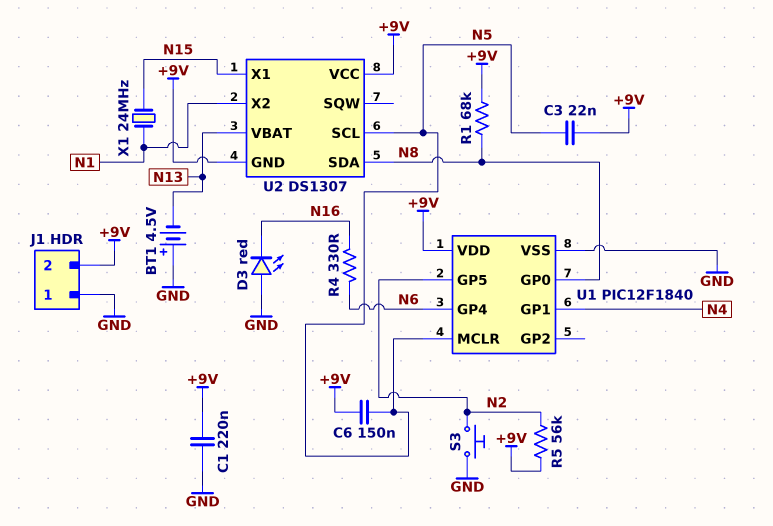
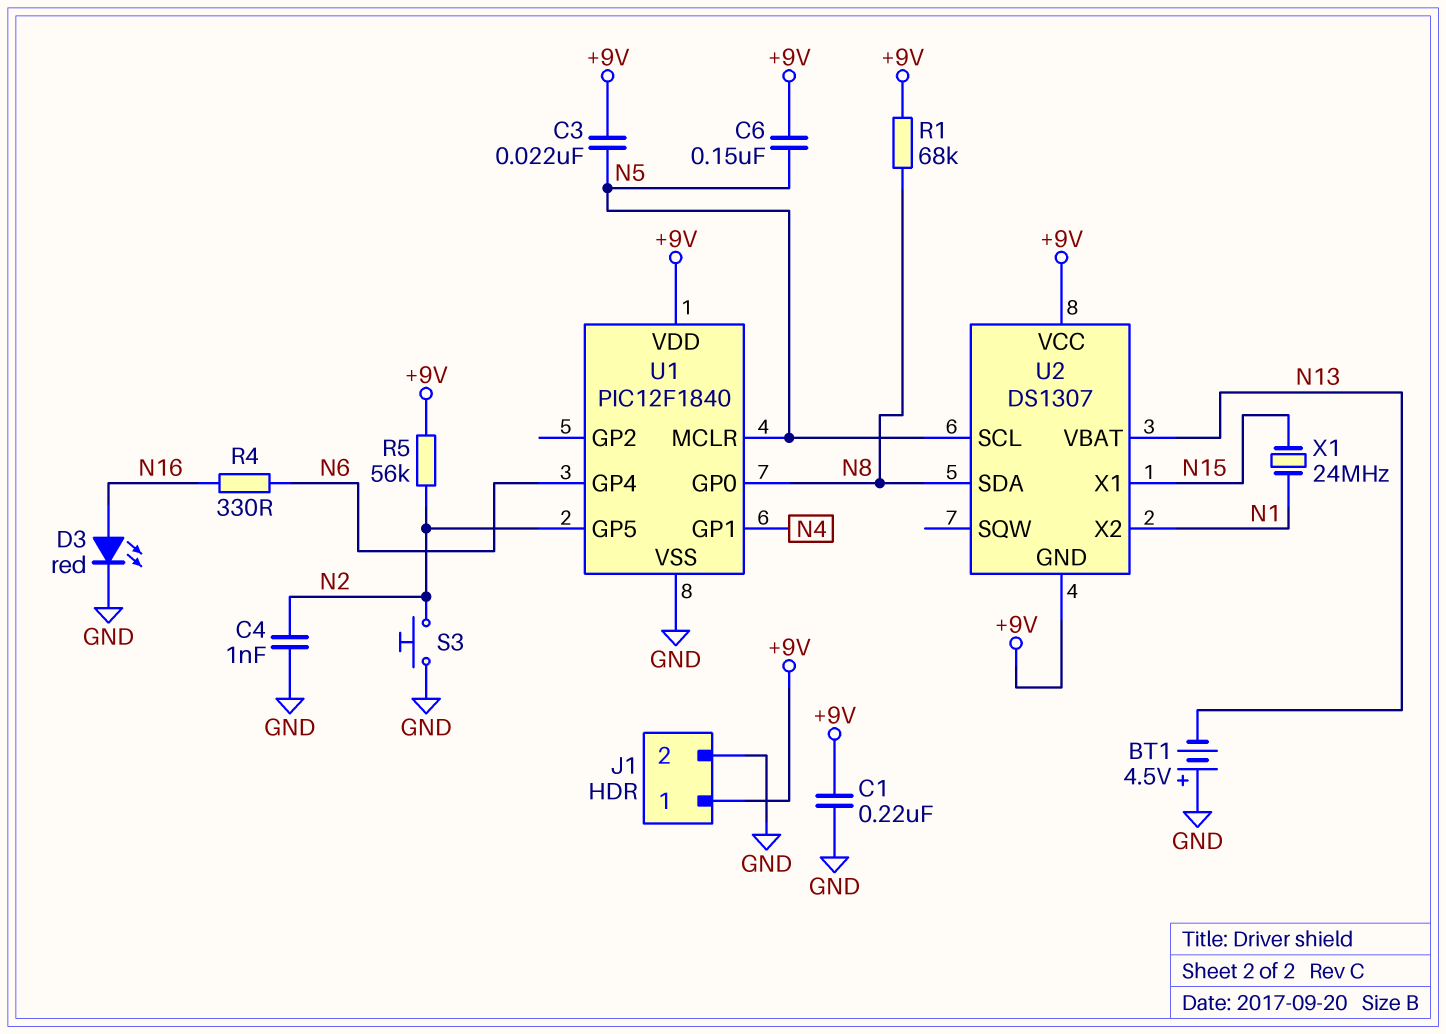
C4: none -> 1nF (GND, N2)
D3: LED red (A GND, K N16) -> LED red (A N16, K GND)
J1 pin 1: GND -> +9V
J1 pin 2: +9V -> GND

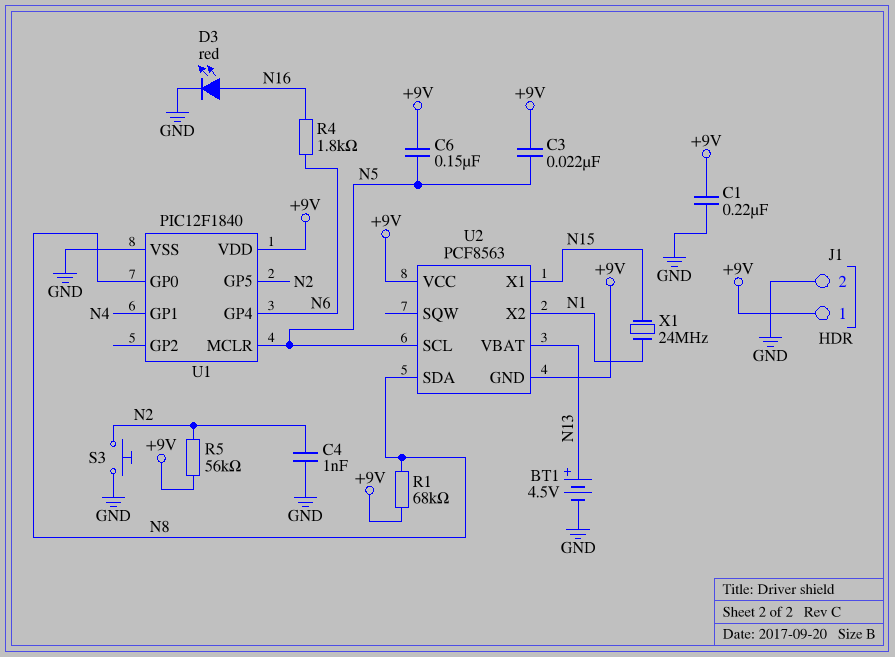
BT1: 4.5V (plus GND, minus N13) -> 4.5V (plus N13, minus GND)
R4: 330 (N6, N16) -> 1.8k (N6, N16)
U2: DS1307 -> PCF8563

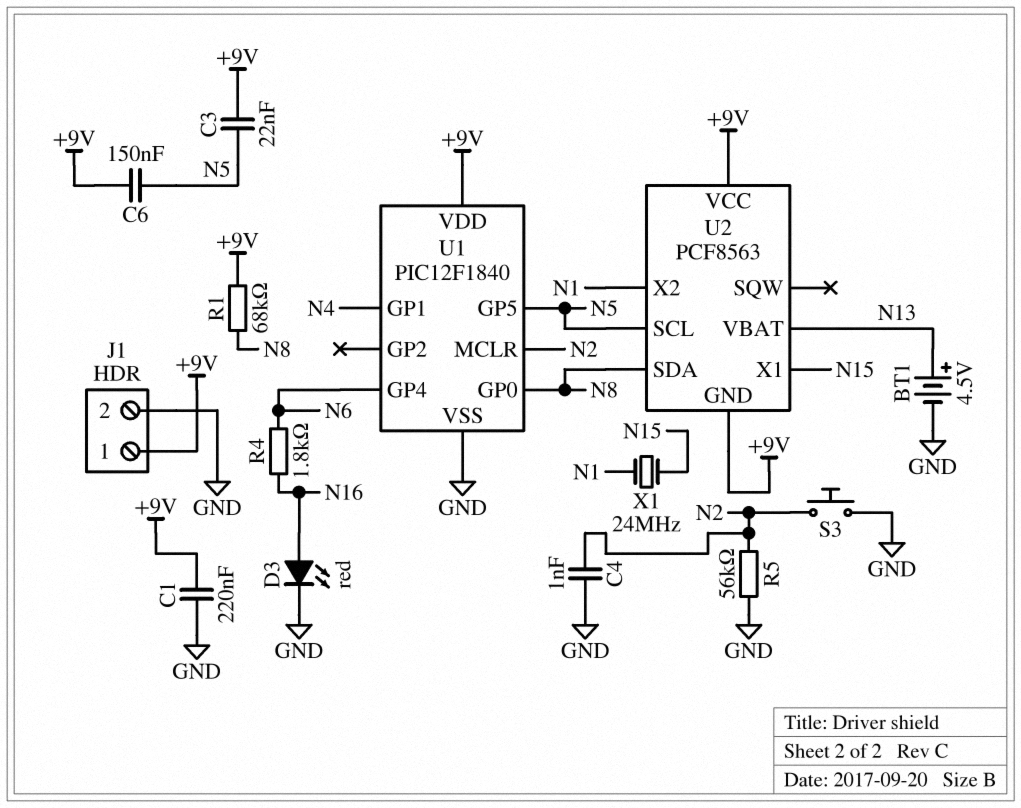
R5: 56k (+9V, N2) -> 56k (GND, N2)
U1 pin GP5: N2 -> N5
U1 pin MCLR: N5 -> N2

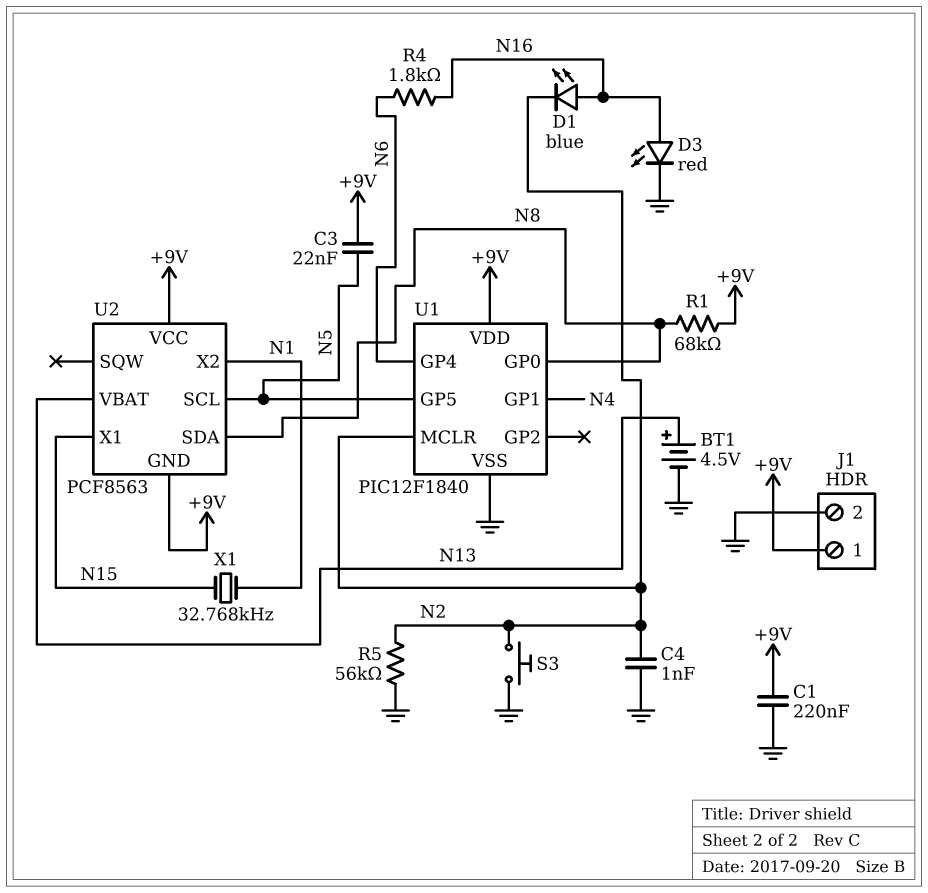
C6: 150nF (+9V, N5) -> none
D1: none -> LED blue (A N16, K N2)
X1: 24MHz (N1, N15) -> 32.768kHz (N1, N15)

